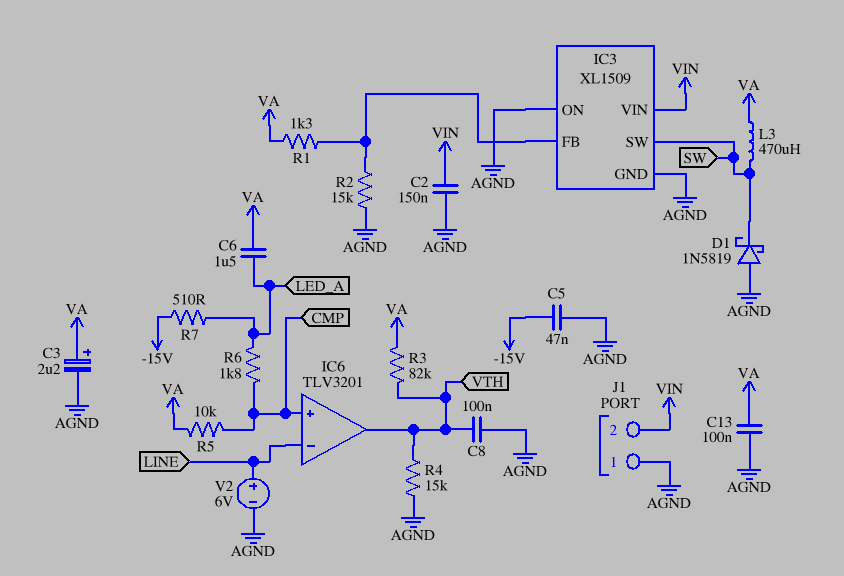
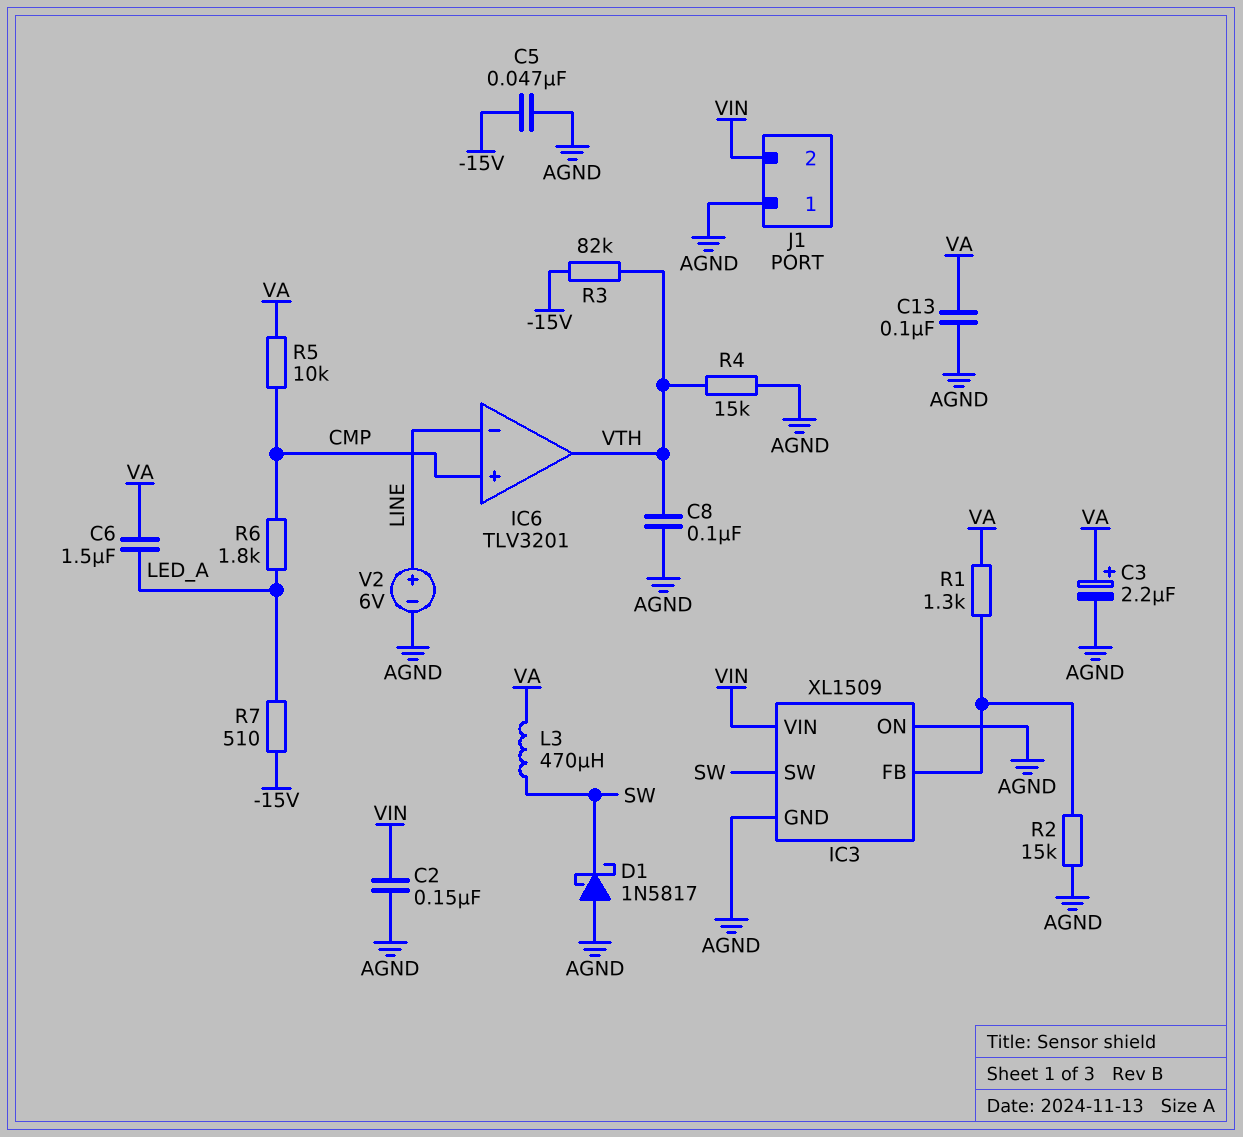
D1: schottky 1N5819 (A AGND, K SW) -> schottky 1N5817 (A AGND, K SW)
R3: 82k (VA, VTH) -> 82k (-15V, VTH)

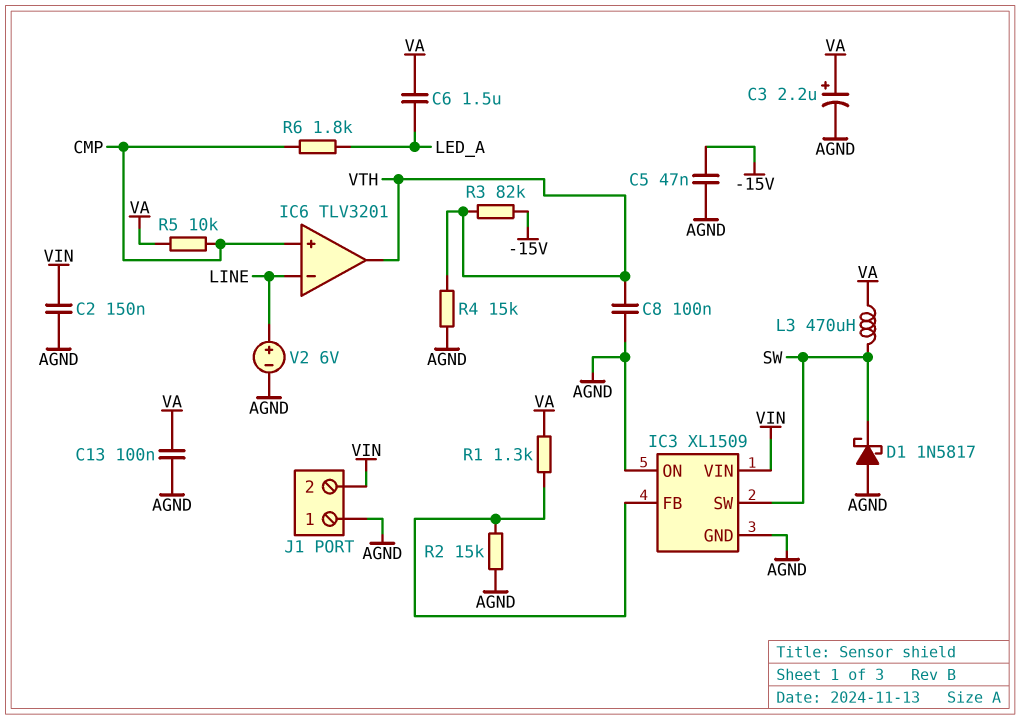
R7: 510 (-15V, LED_A) -> none

